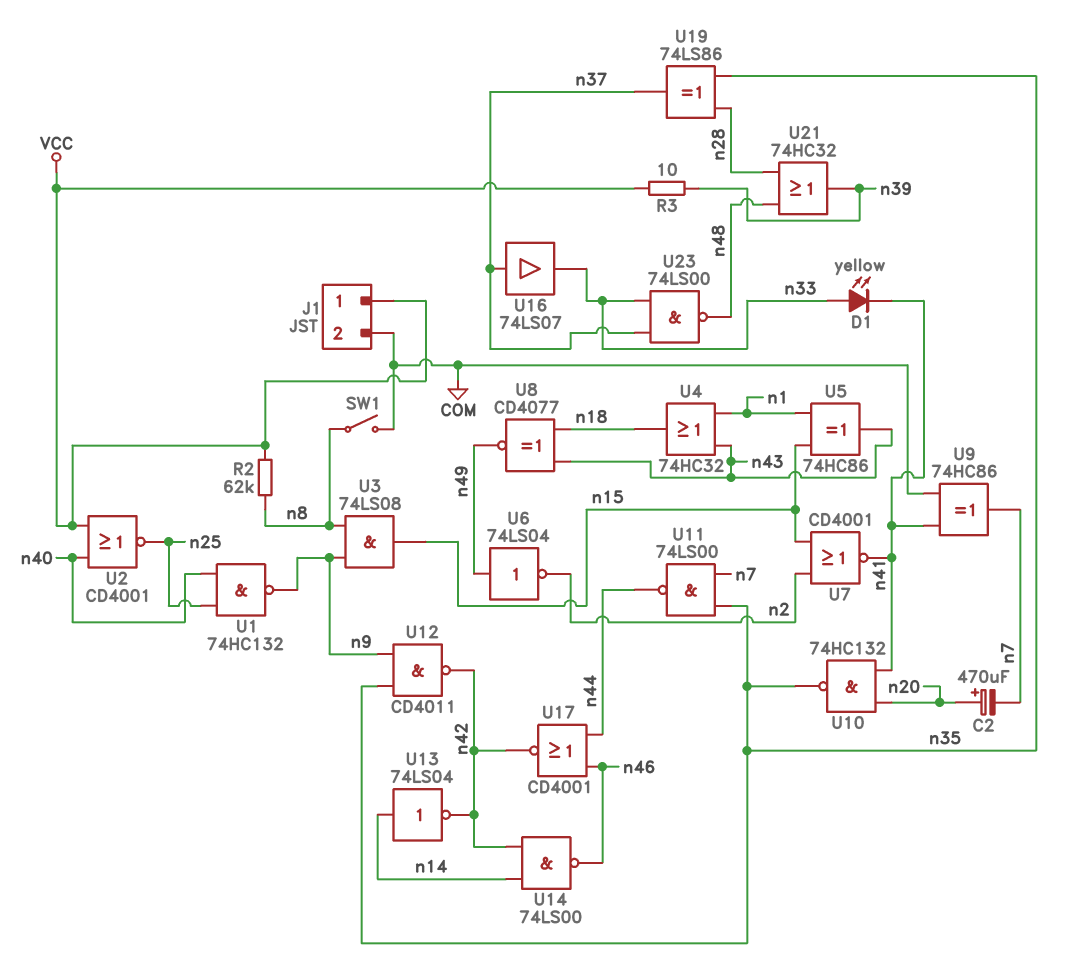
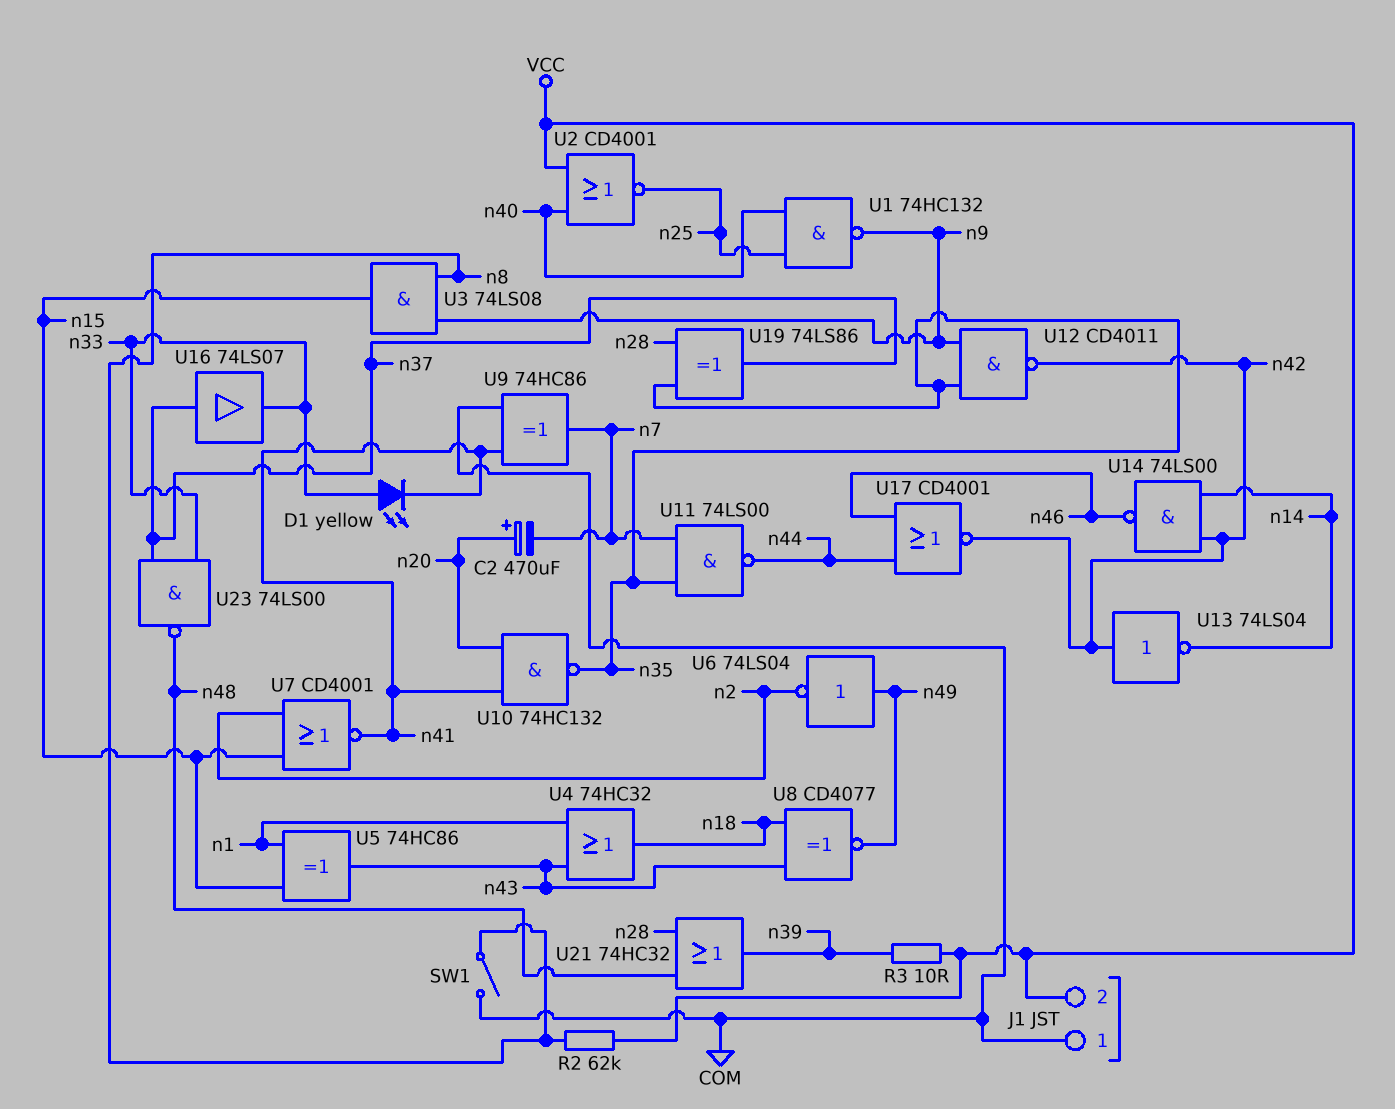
J1 pin 1: VCC -> COM
J1 pin 2: COM -> VCC
U13: NOT 74LS04 (in n14, out n42) -> NOT 74LS04 (in n42, out n14)

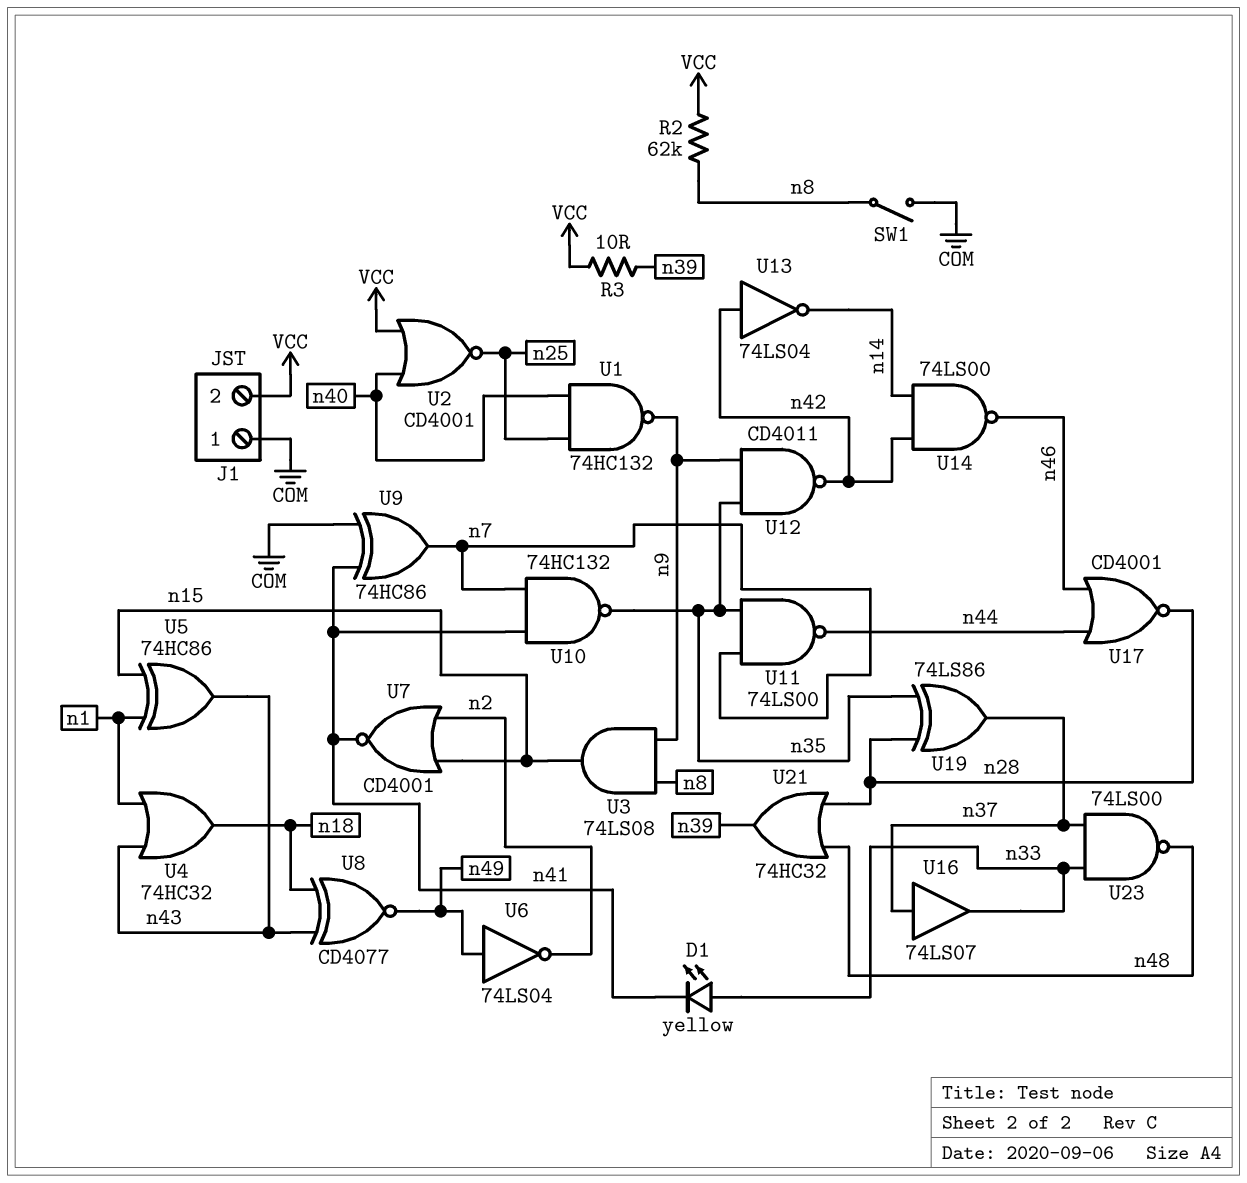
C2: 470uF (plus n20, minus n7) -> none
U10: NAND 74HC132 (in n20, in n41, out n35) -> NAND 74HC132 (in n7, in n41, out n35)
U17: NOR CD4001 (in n44, in n46, out n42) -> NOR CD4001 (in n44, in n46, out n28)

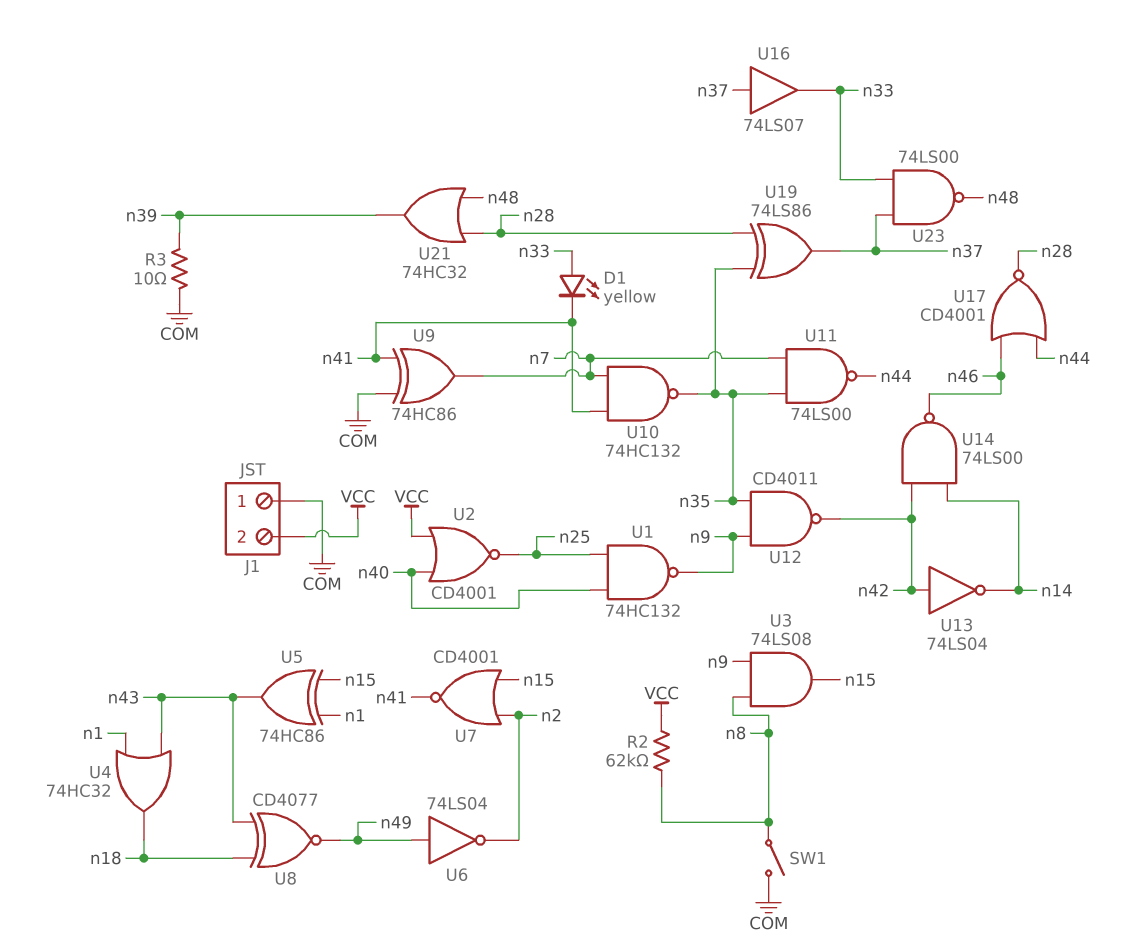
R3: 10 (VCC, n39) -> 10 (COM, n39)

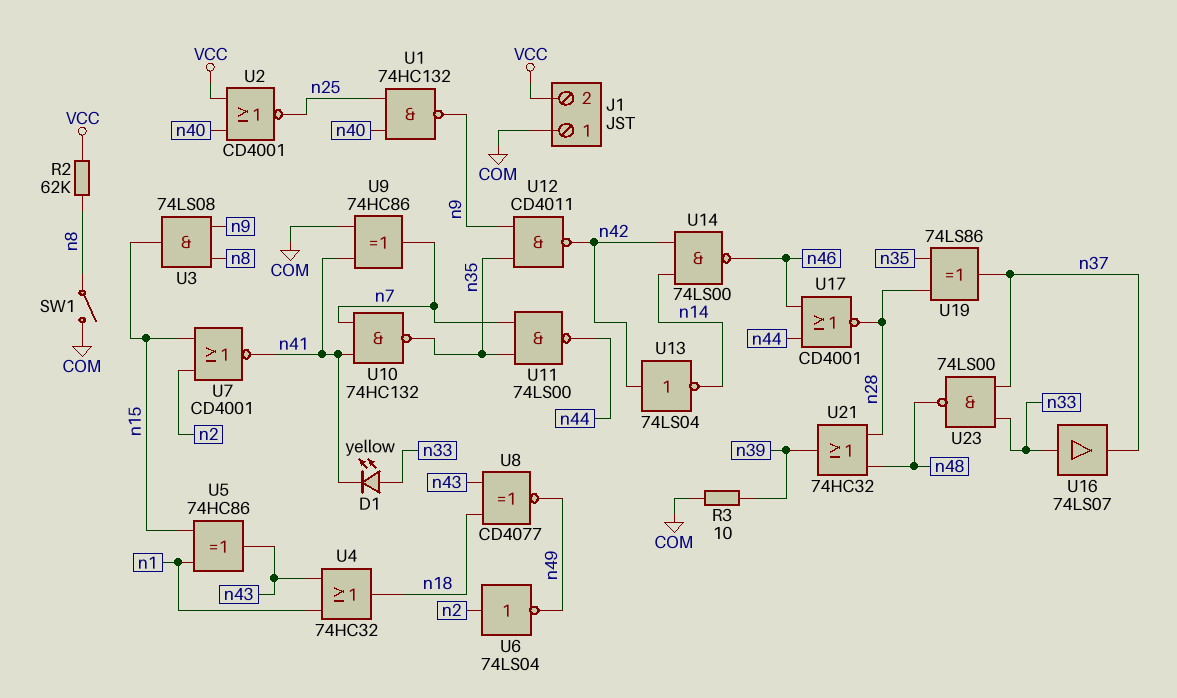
U6: NOT 74LS04 (in n49, out n2) -> NOT 74LS04 (in n2, out n49)
U16: buffer 74LS07 (in n37, out n33) -> buffer 74LS07 (in n33, out n37)

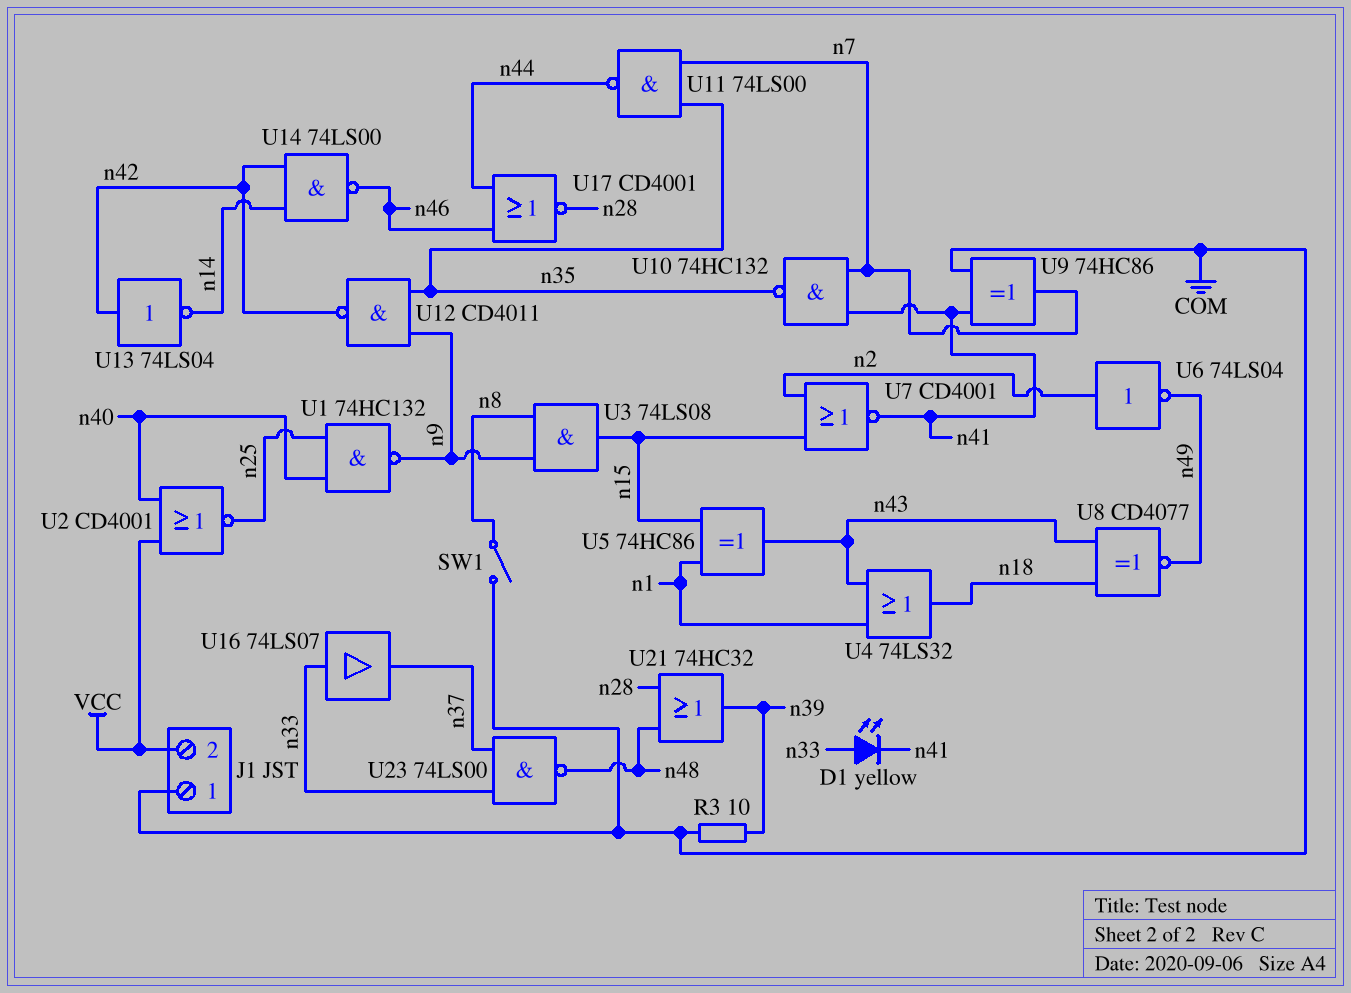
R2: 62k (VCC, n8) -> none
U4: OR 74HC32 (in n1, in n43, out n18) -> OR 74LS32 (in n1, in n43, out n18)
U19: XOR 74LS86 (in n28, in n35, out n37) -> none

